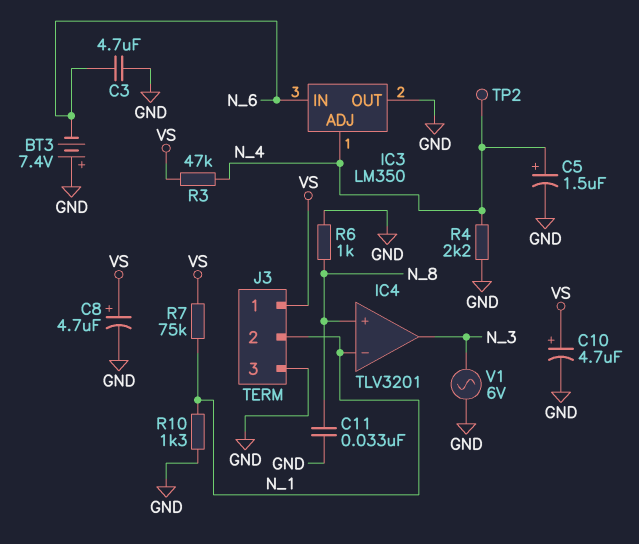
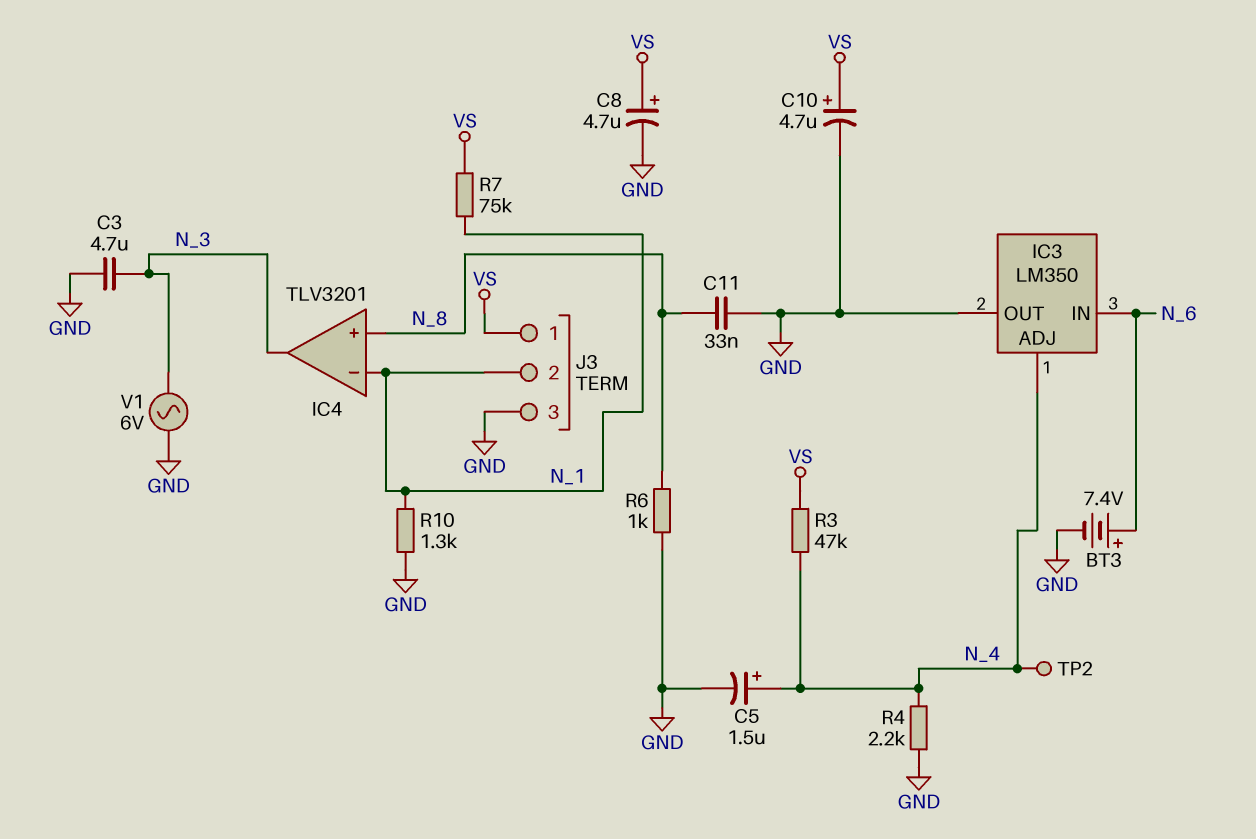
BT3: 7.4V (plus GND, minus N_6) -> 7.4V (plus N_6, minus GND)
C3: 4.7uF (GND, N_6) -> 4.7uF (GND, N_3)

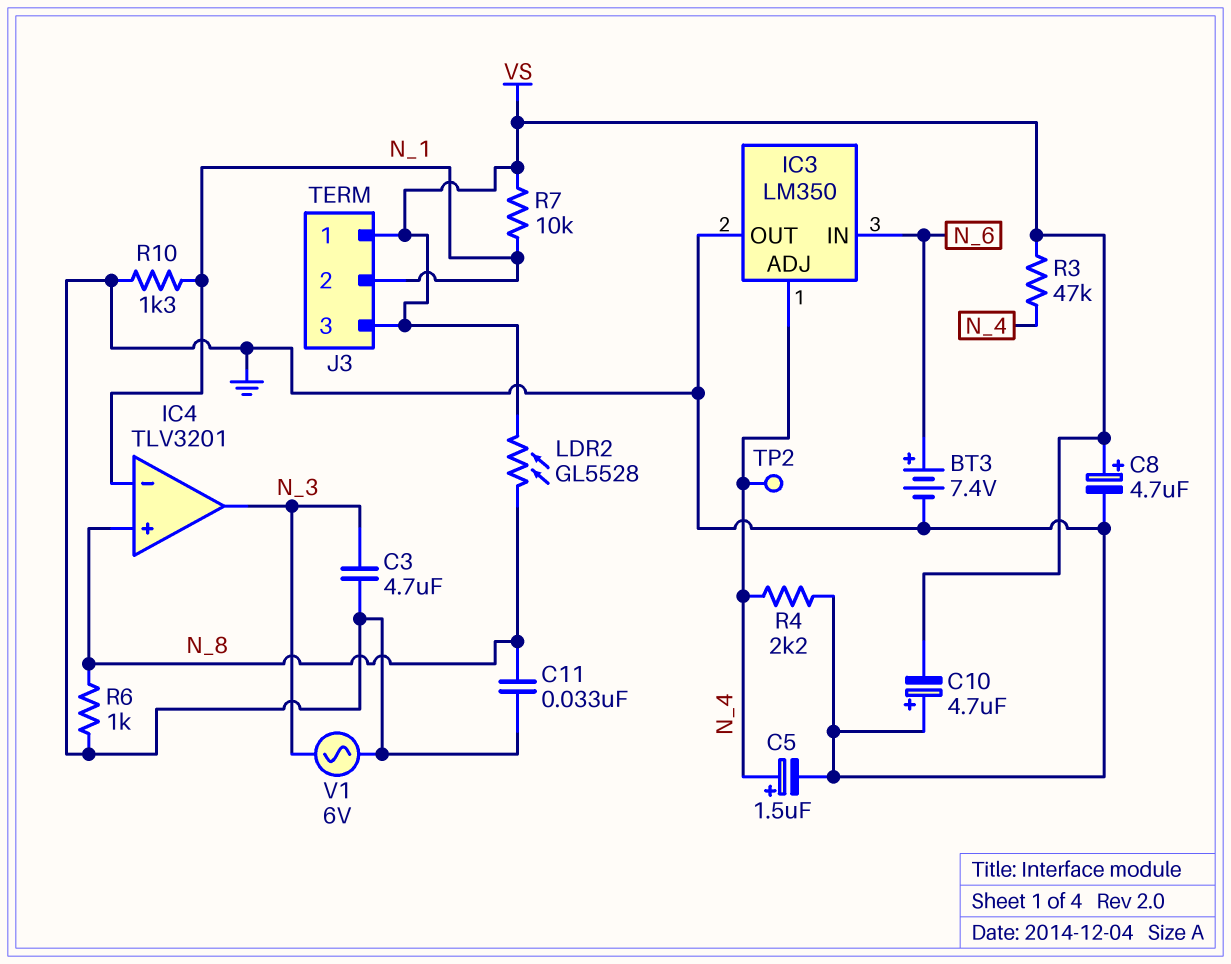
C10: 4.7uF (plus VS, minus GND) -> 4.7uF (plus GND, minus VS)
J3 pin 3: GND -> VS
LDR2: none -> GL5528 (N_8, VS)
R7: 75k (N_1, VS) -> 10k (N_1, VS)

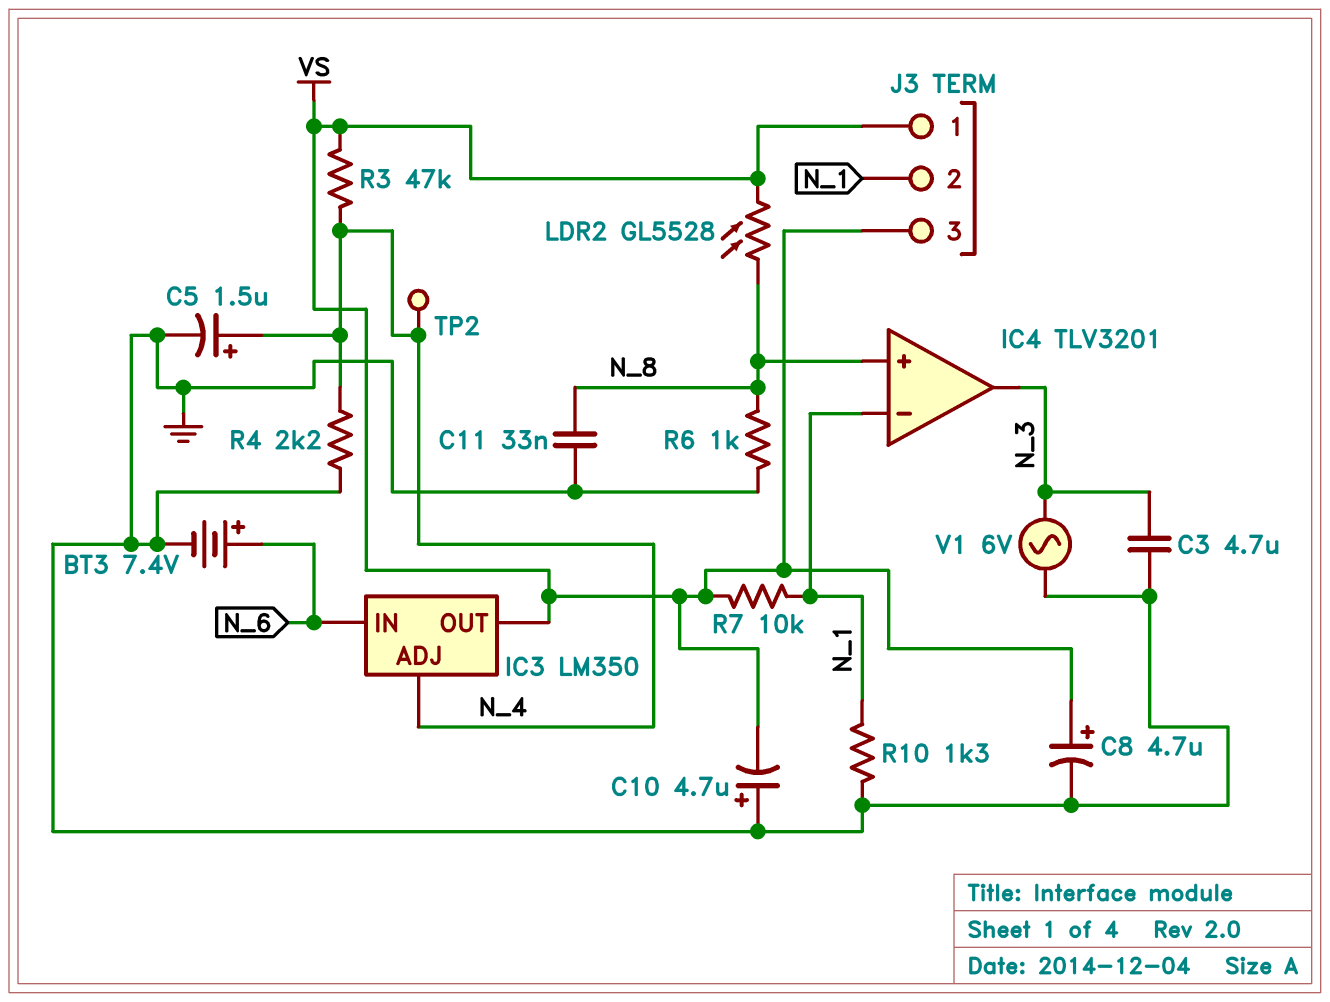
IC3 pin OUT: GND -> VS

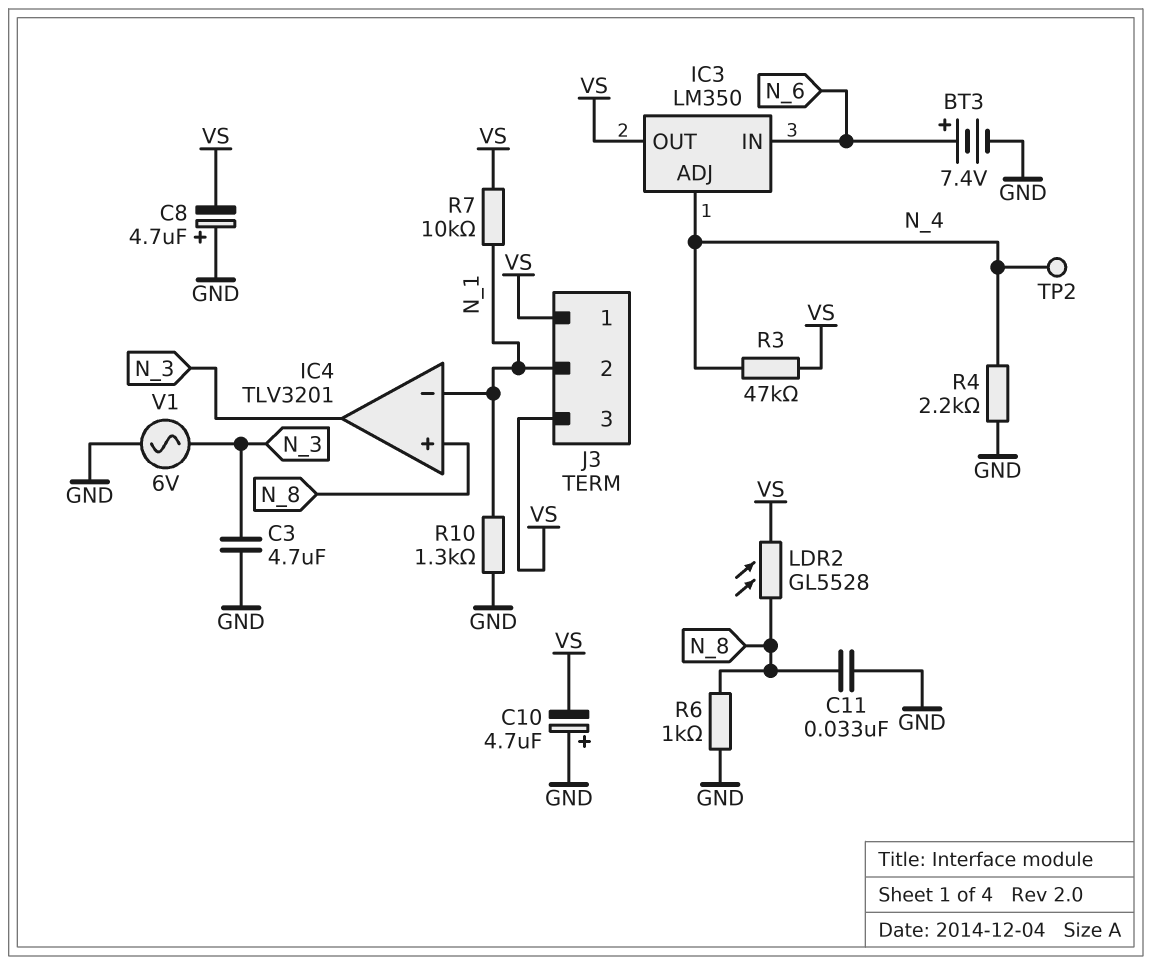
C5: 1.5uF (plus N_4, minus GND) -> none
C8: 4.7uF (plus VS, minus GND) -> 4.7uF (plus GND, minus VS)

